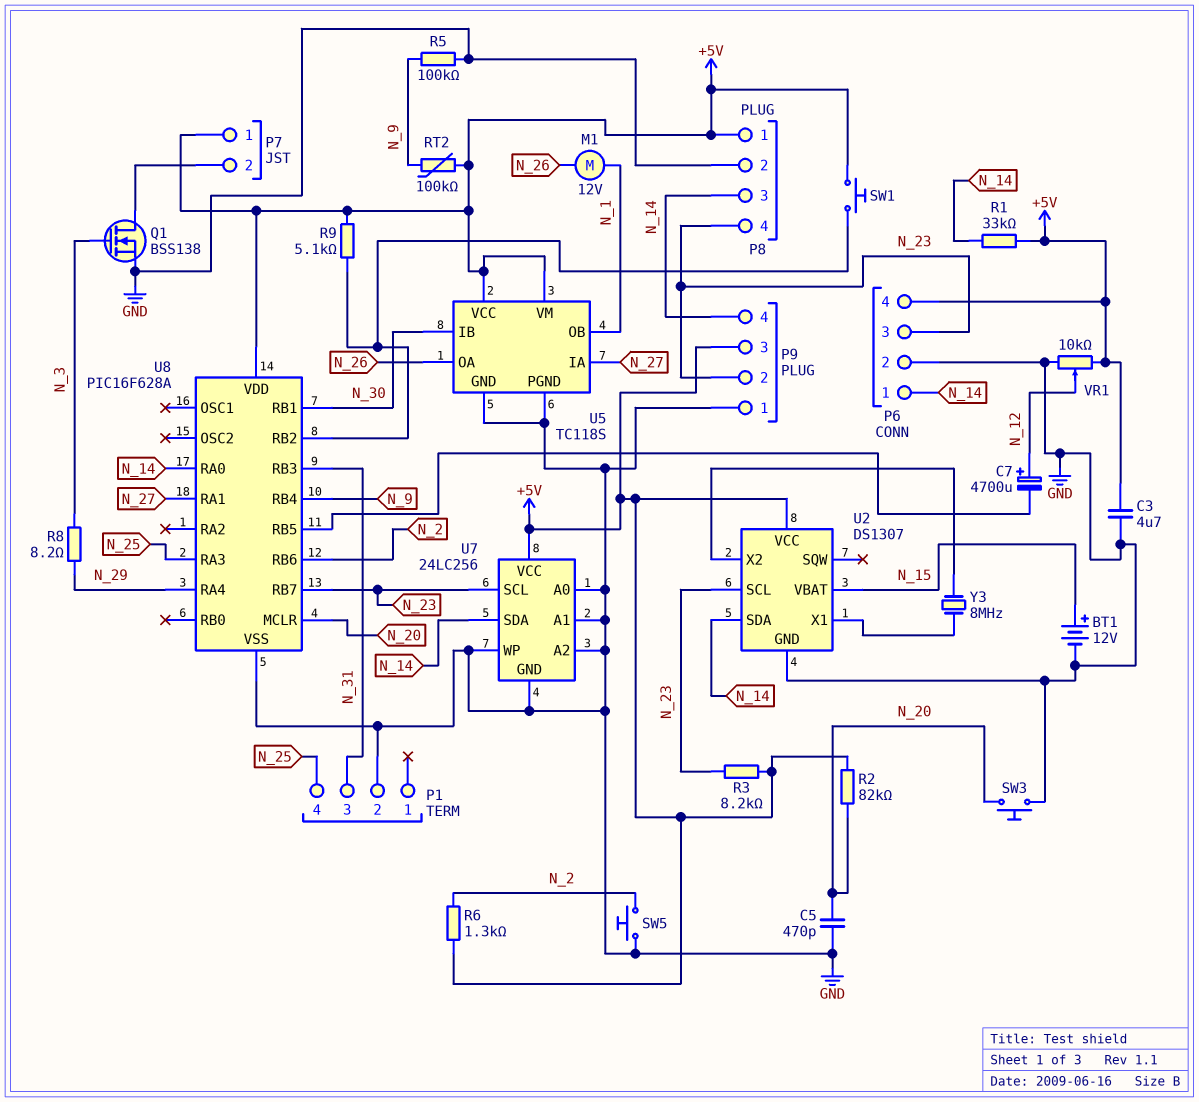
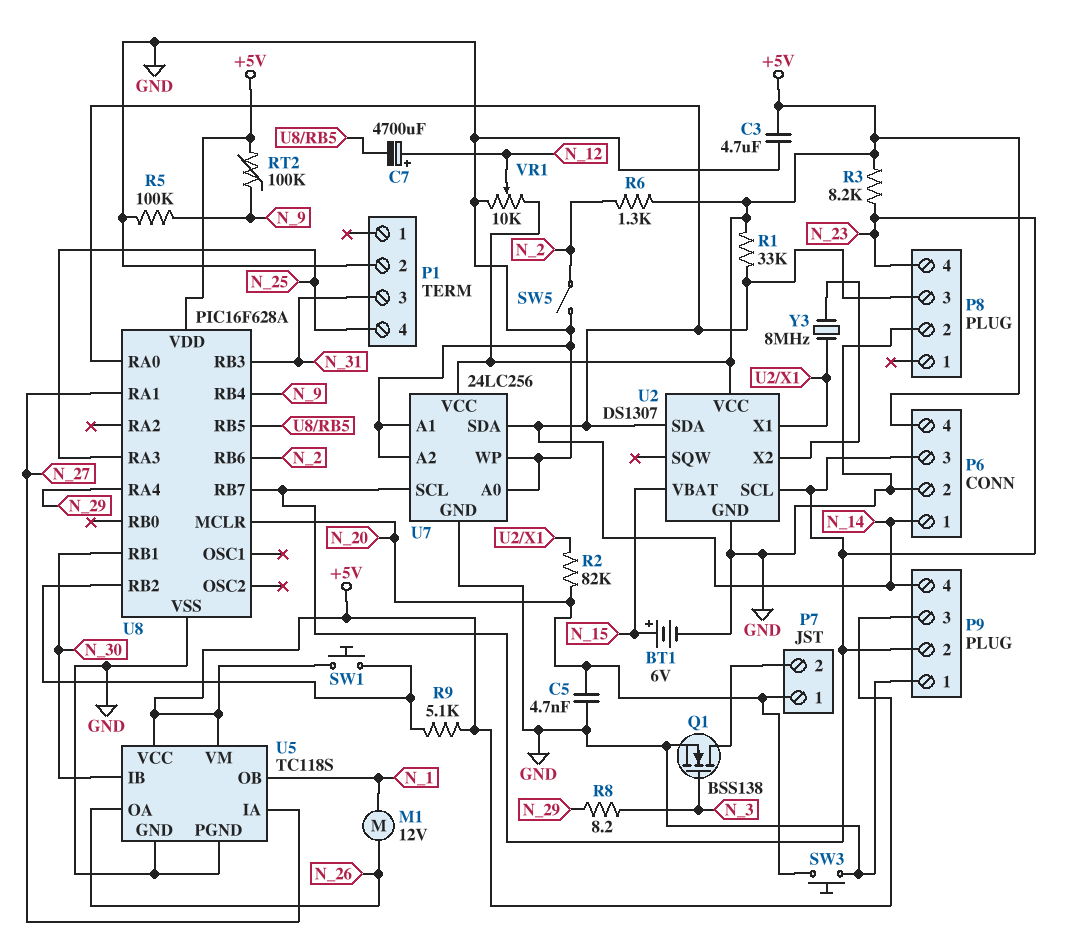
BT1: 12V (plus N_15, minus GND) -> 6V (plus N_15, minus GND)
C5: 470pF (GND, N_20) -> 4.7nF (GND, N_20)
P7 pin 1: +5V -> N_20
P8 pin 1: +5V -> none
R2: 82k (+5V, N_20) -> 82k (N_20, U2/X1)
SW5: button (GND, N_2) -> switch (GND, N_2)

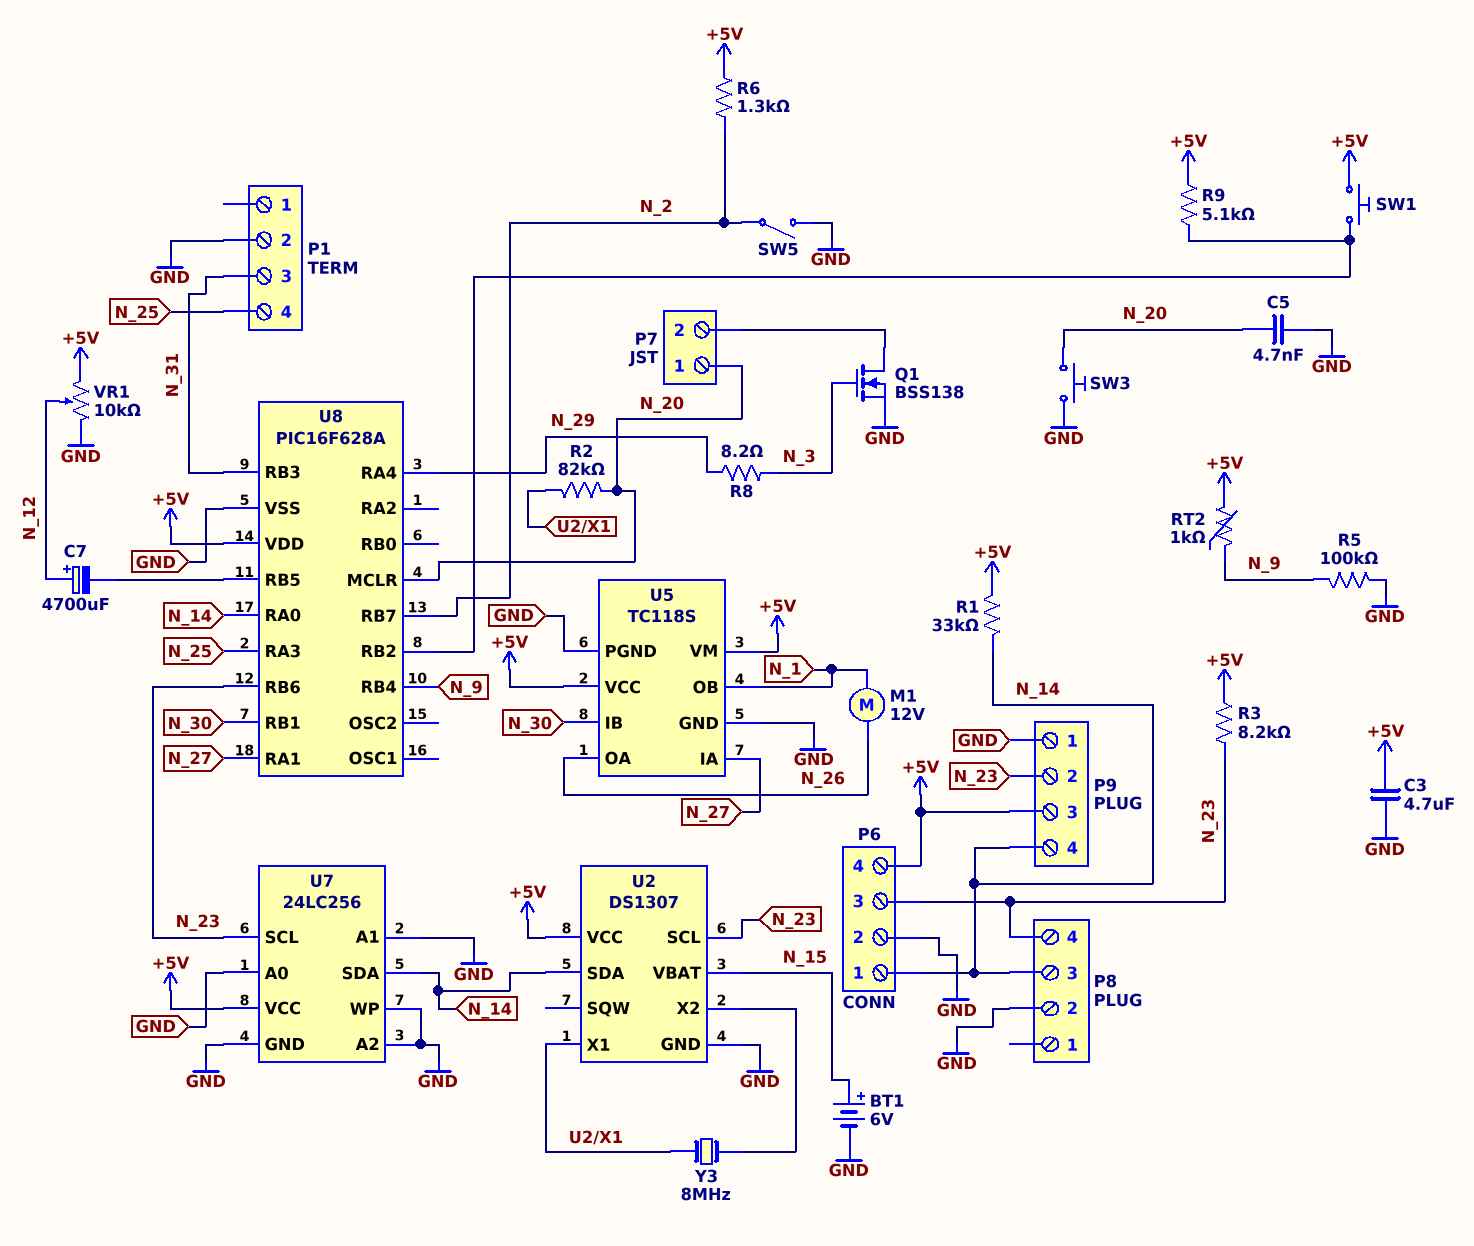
RT2: 100k (+5V, N_9) -> 1k (+5V, N_9)
U8 pin RB6: N_2 -> N_23
U8 pin RB7: N_23 -> N_2

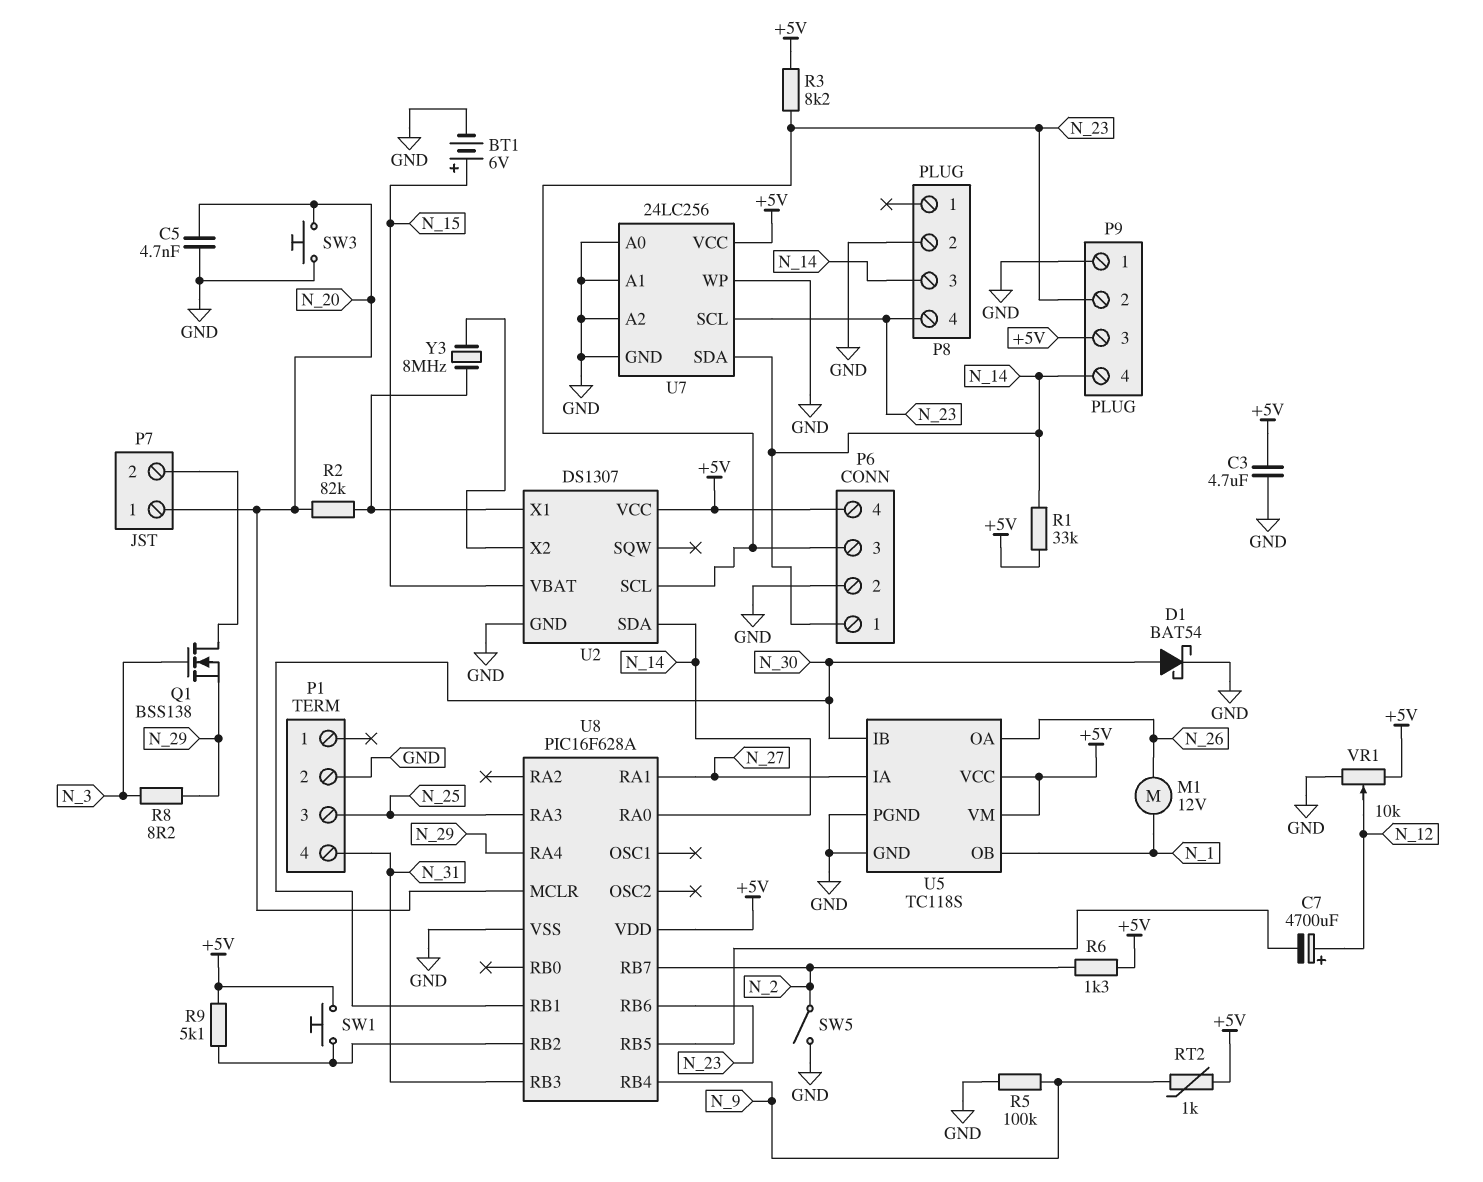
D1: none -> schottky BAT54 (A N_30, K GND)
P1 pin 3: N_31 -> N_25
P1 pin 4: N_25 -> N_31
Q1: NMOS BSS138 (G N_3, D P7/2, S GND) -> NMOS BSS138 (G N_3, D P7/2, S N_29)

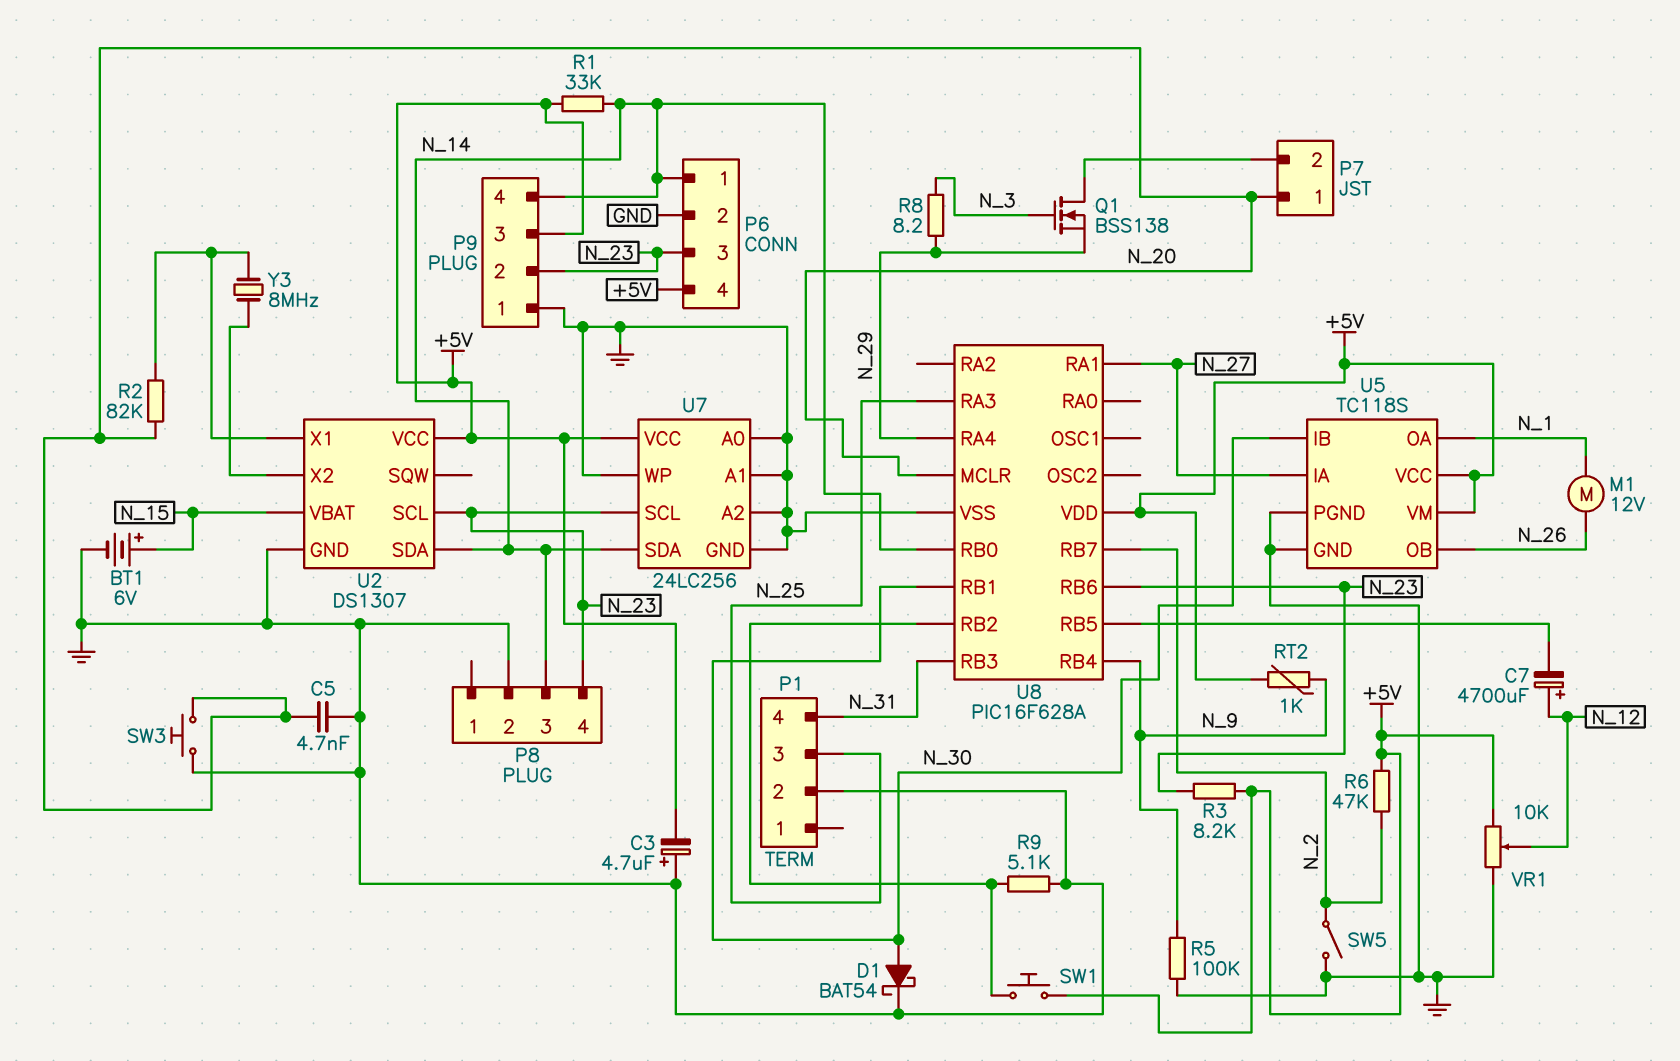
C3: 4.7uF (+5V, GND) -> 4.7uF (plus GND, minus +5V)
R6: 1.3k (+5V, N_2) -> 47k (+5V, N_2)
R9: 5.1k (+5V, U8/RB2) -> 5.1k (GND, U8/RB2)
U5 pin OA: N_26 -> N_1
U5 pin OB: N_1 -> N_26
U8 pin RA0: N_14 -> none
U8 pin RB0: none -> N_14

